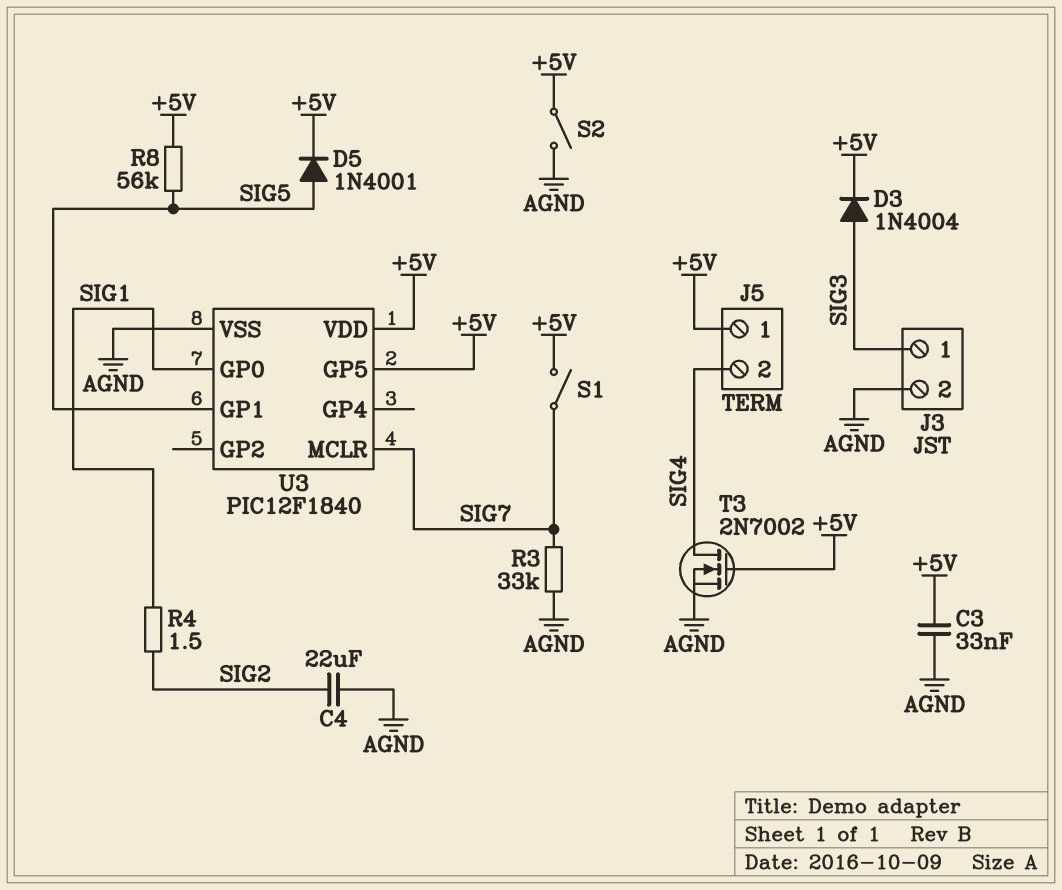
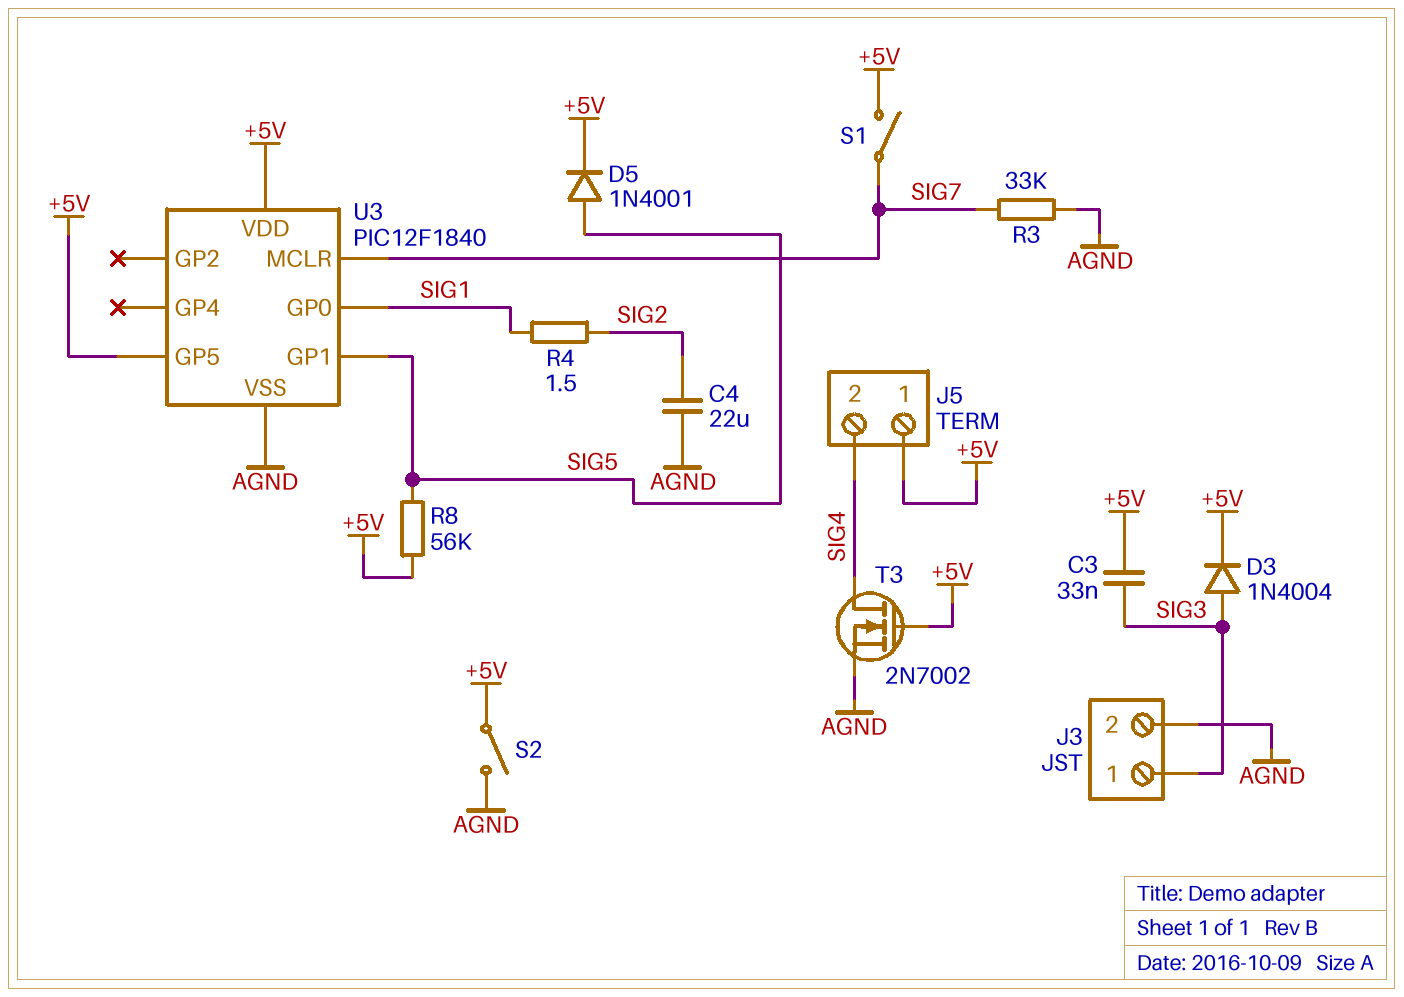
C3: 33nF (+5V, AGND) -> 33nF (+5V, SIG3)

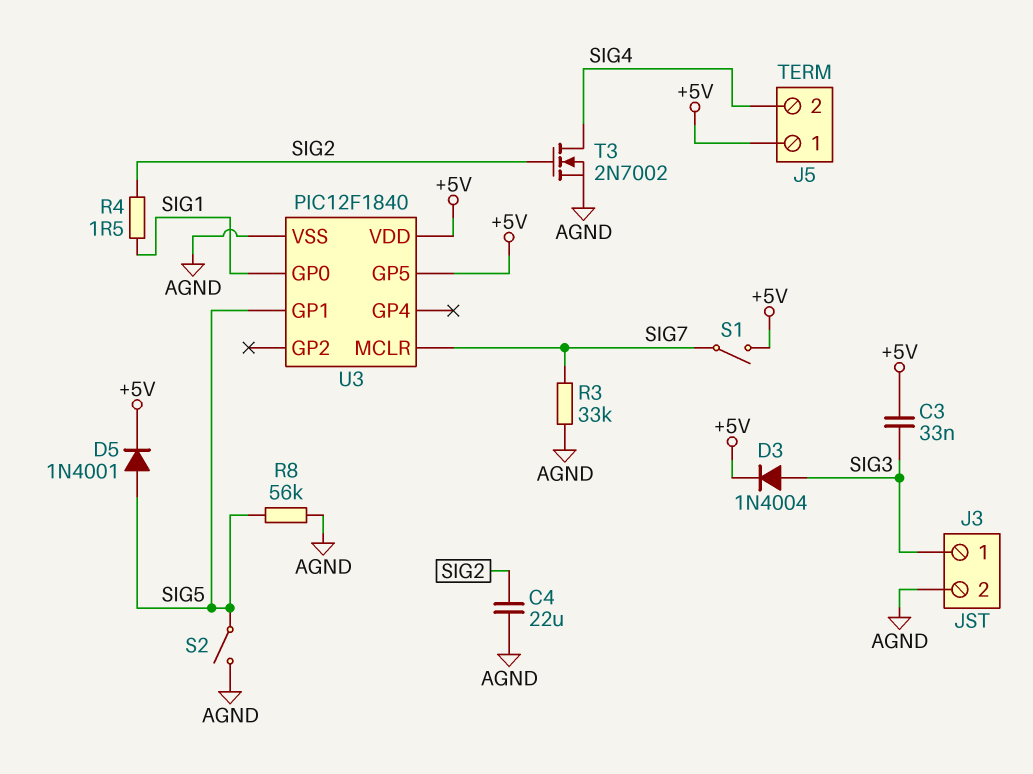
R8: 56k (+5V, SIG5) -> 56k (AGND, SIG5)
S2: switch (+5V, AGND) -> switch (AGND, SIG5)
T3: NMOS 2N7002 (G +5V, D SIG4, S AGND) -> NMOS 2N7002 (G SIG2, D SIG4, S AGND)

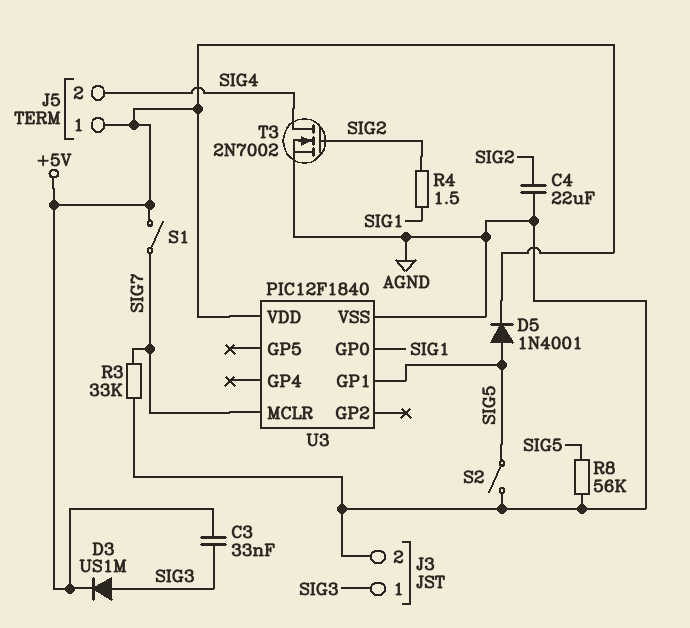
D3: diode 1N4004 (A SIG3, K +5V) -> diode US1M (A SIG3, K +5V)
U3 pin GP5: +5V -> none

